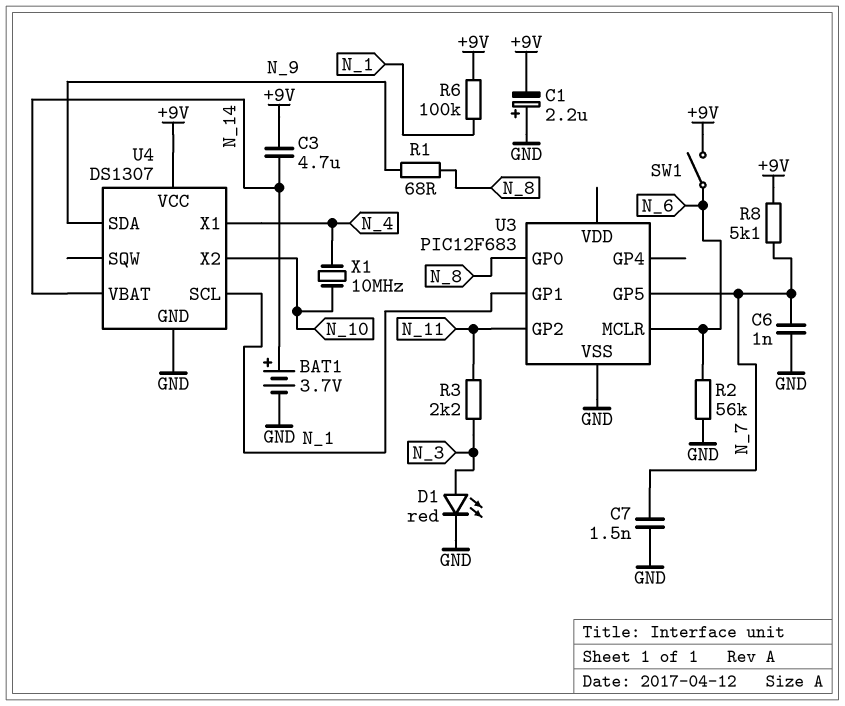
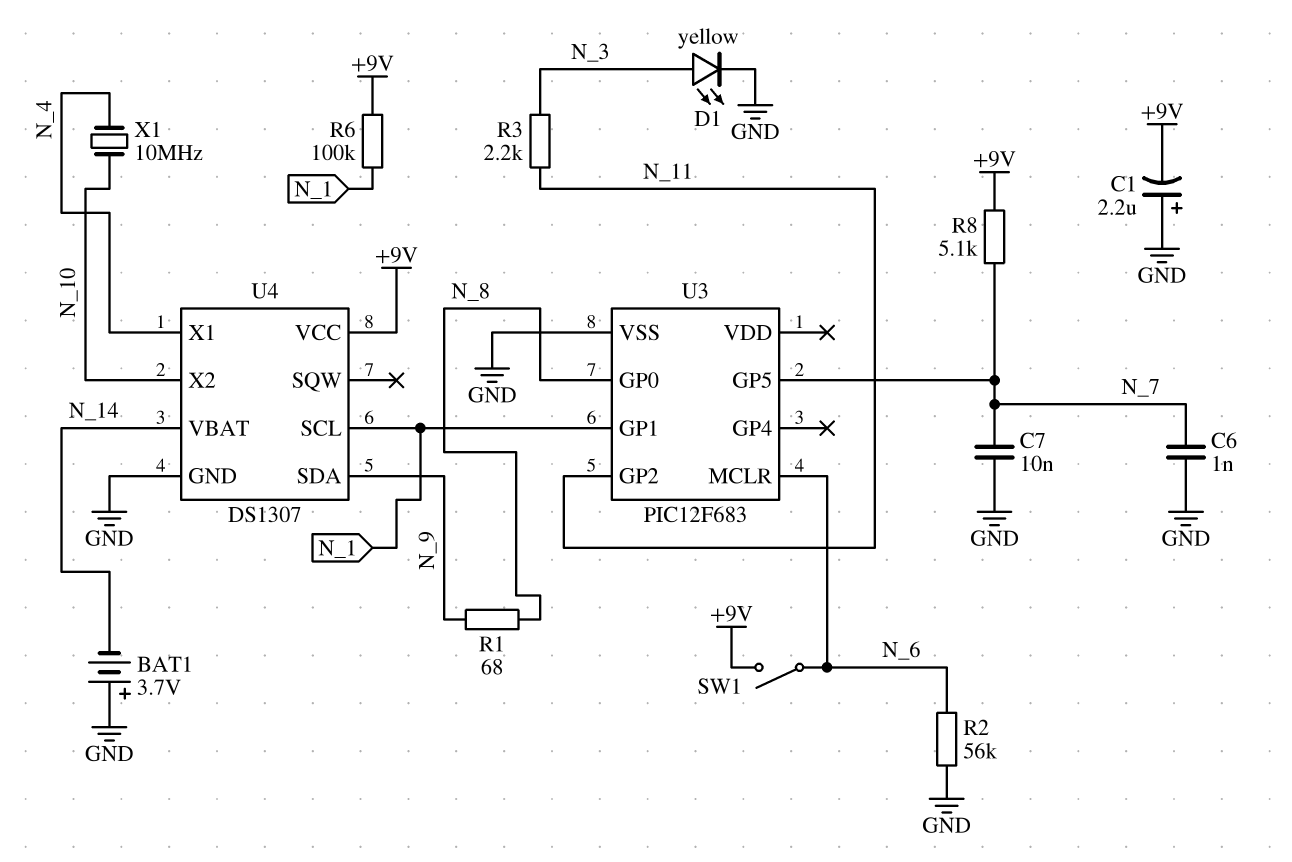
BAT1: 3.7V (plus N_14, minus GND) -> 3.7V (plus GND, minus N_14)
C3: 4.7uF (+9V, N_14) -> none
C7: 1.5nF (GND, N_7) -> 10nF (GND, N_7)
D1: LED red (A N_3, K GND) -> LED yellow (A N_3, K GND)

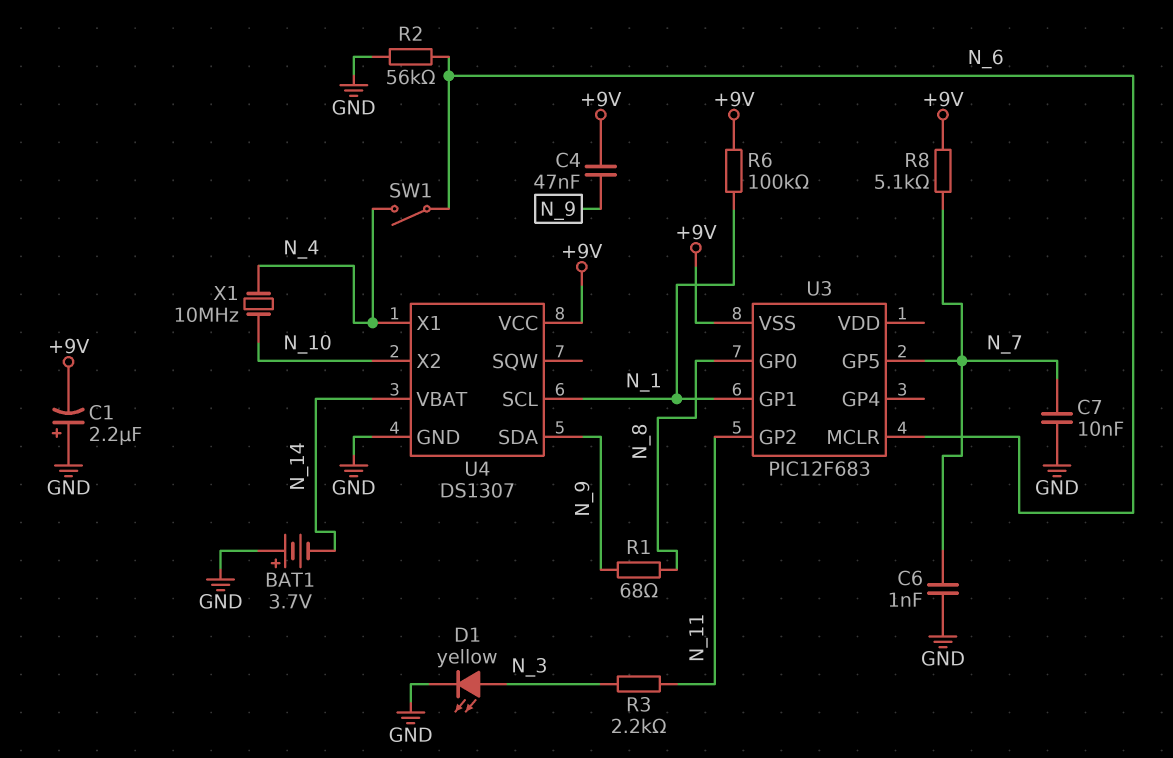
C4: none -> 47nF (+9V, N_9)
SW1: switch (+9V, N_6) -> switch (N_4, N_6)
U3 pin VSS: GND -> +9V

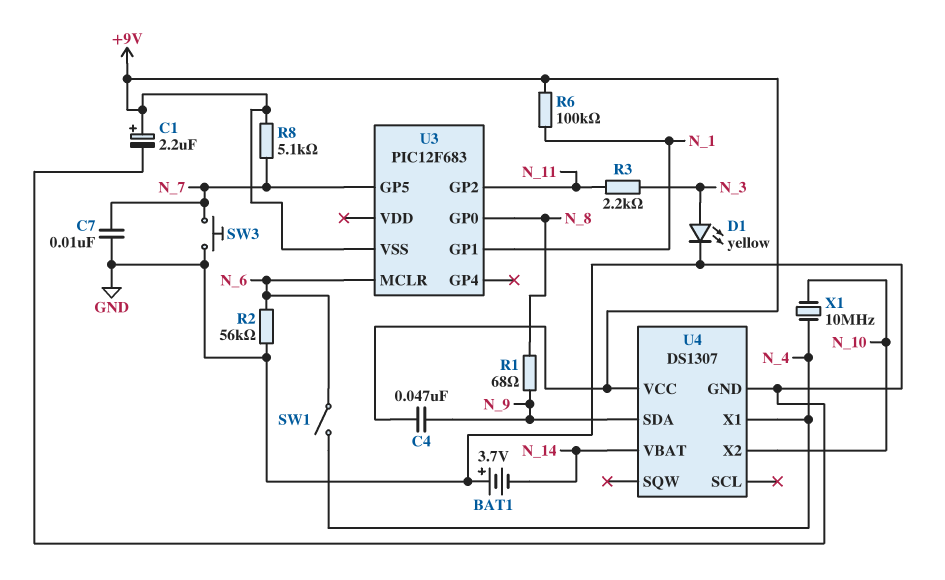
C1: 2.2uF (plus GND, minus +9V) -> 2.2uF (plus +9V, minus GND)
C6: 1nF (GND, N_7) -> none
SW3: none -> button (GND, N_7)
U4 pin SCL: N_1 -> none

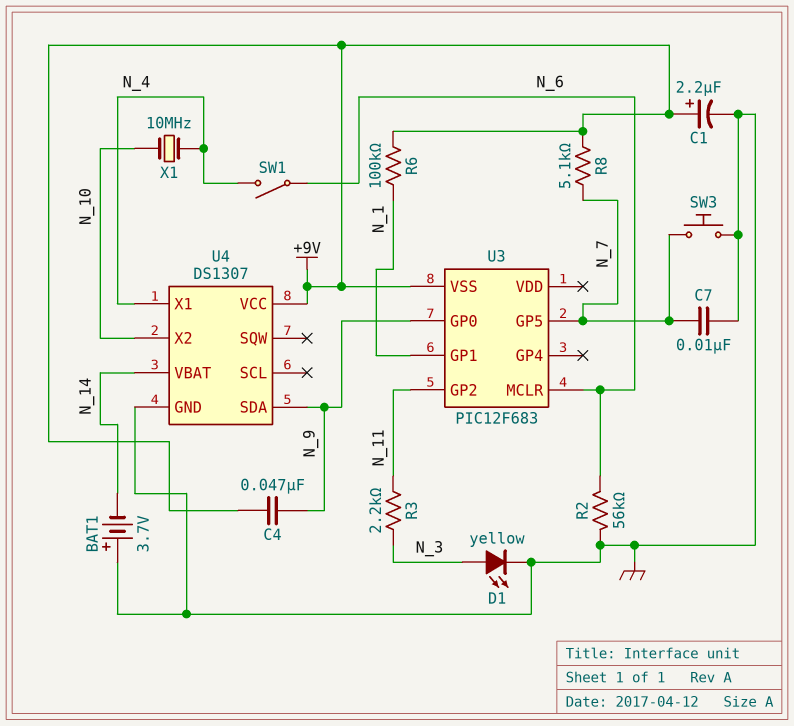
R1: 68 (N_8, N_9) -> none
U3 pin GP0: N_8 -> N_9

